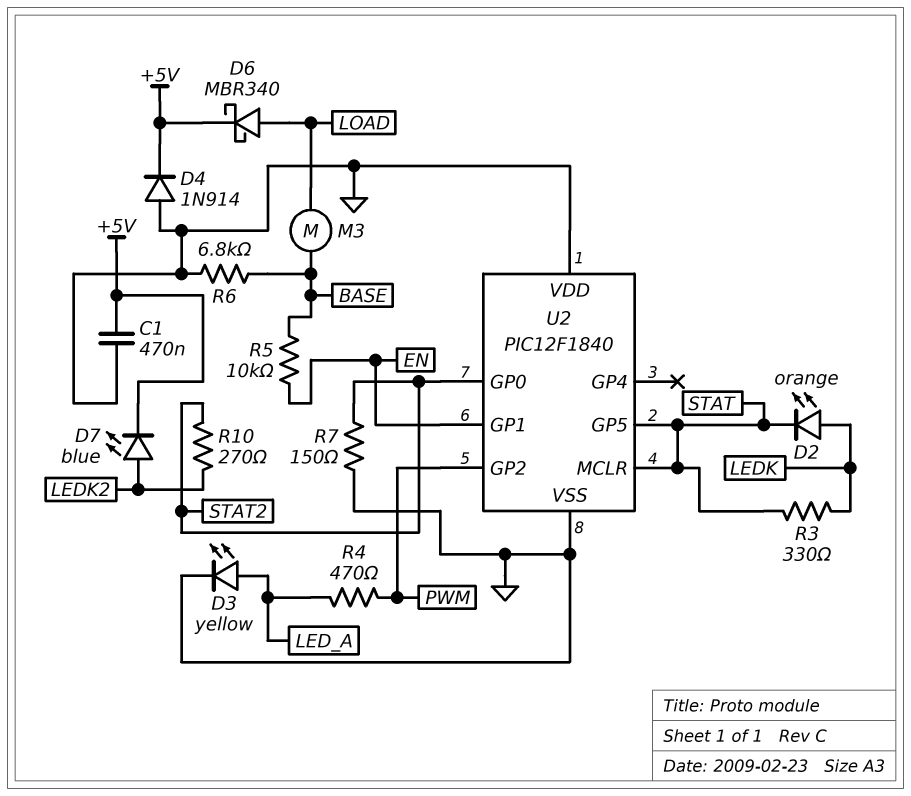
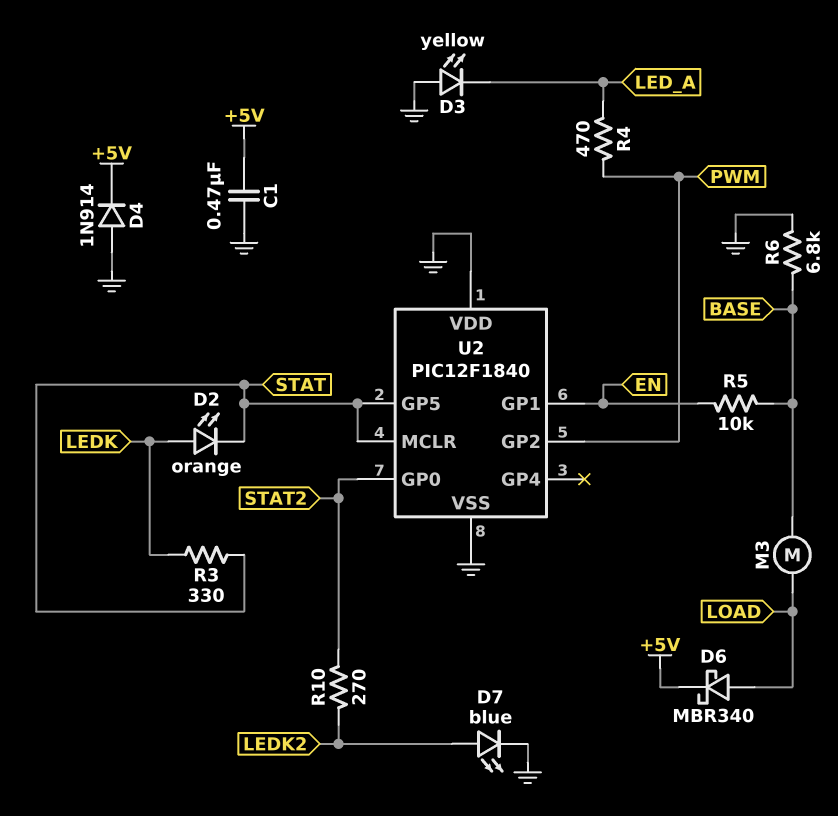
D3: LED yellow (A LED_A, K GND) -> LED yellow (A GND, K LED_A)
D7: LED blue (A LEDK2, K +5V) -> LED blue (A LEDK2, K GND)
R7: 150 (GND, STAT2) -> none

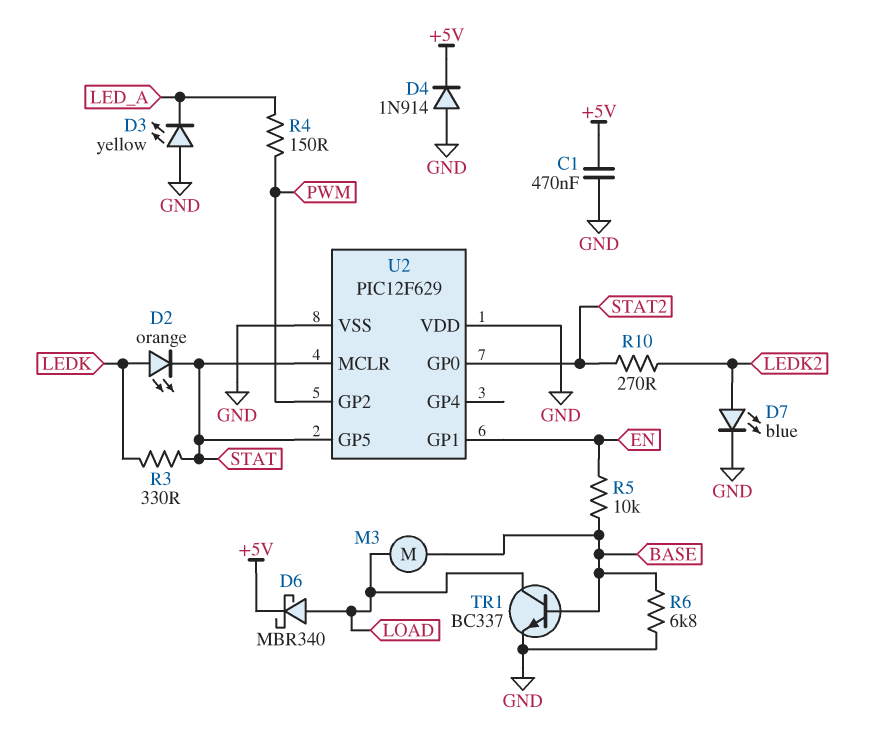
R4: 470 (LED_A, PWM) -> 150 (LED_A, PWM)
TR1: none -> NPN BC337 (B BASE, C LOAD, E GND)
U2: PIC12F1840 -> PIC12F629

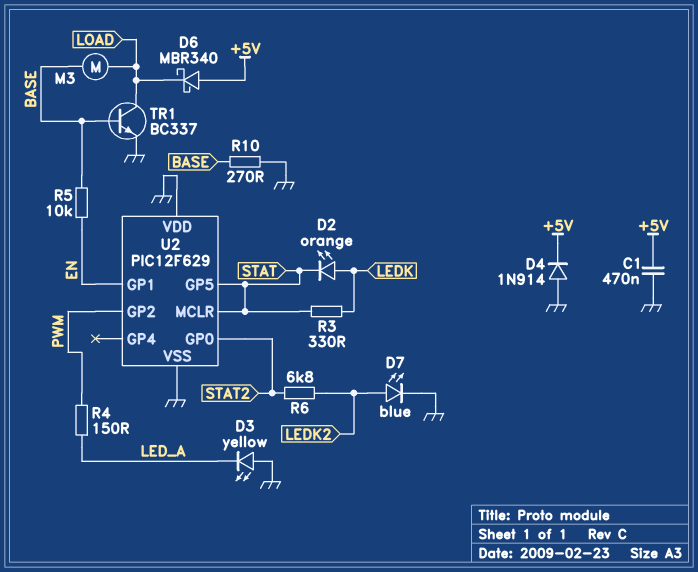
D6: schottky MBR340 (A LOAD, K +5V) -> schottky MBR340 (A +5V, K LOAD)
R6: 6.8k (BASE, GND) -> 6.8k (LEDK2, STAT2)
R10: 270 (LEDK2, STAT2) -> 270 (BASE, GND)

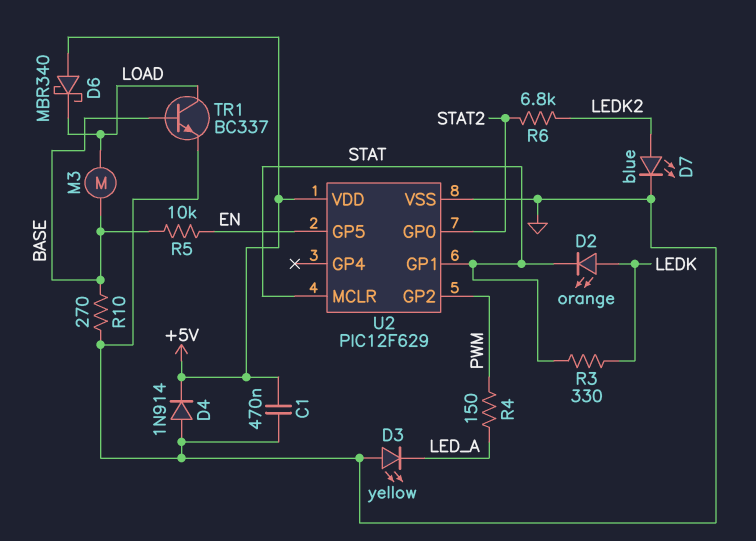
U2 pin GP1: EN -> STAT
U2 pin GP5: STAT -> EN
U2 pin VDD: GND -> +5V

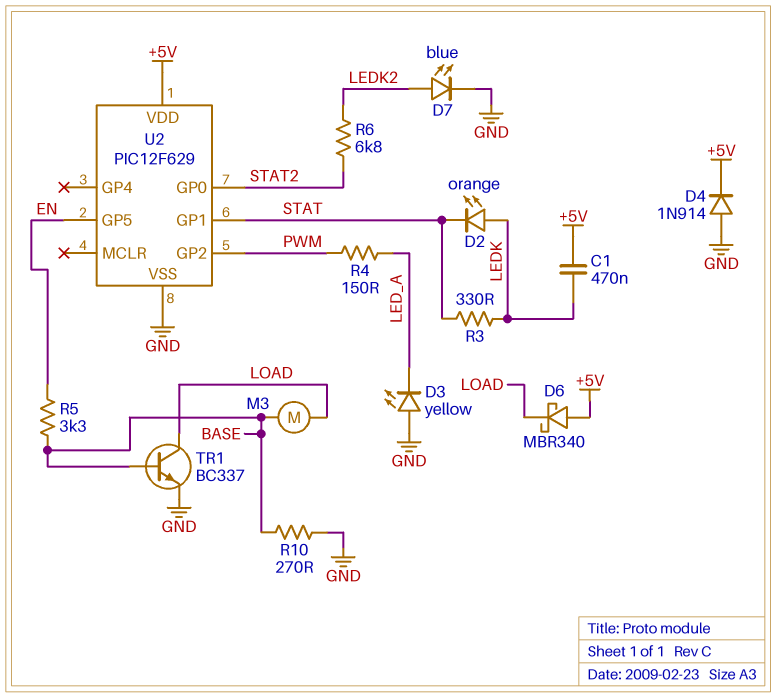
C1: 470nF (+5V, GND) -> 470nF (+5V, LEDK)
R5: 10k (BASE, EN) -> 3.3k (BASE, EN)
U2 pin MCLR: STAT -> none

